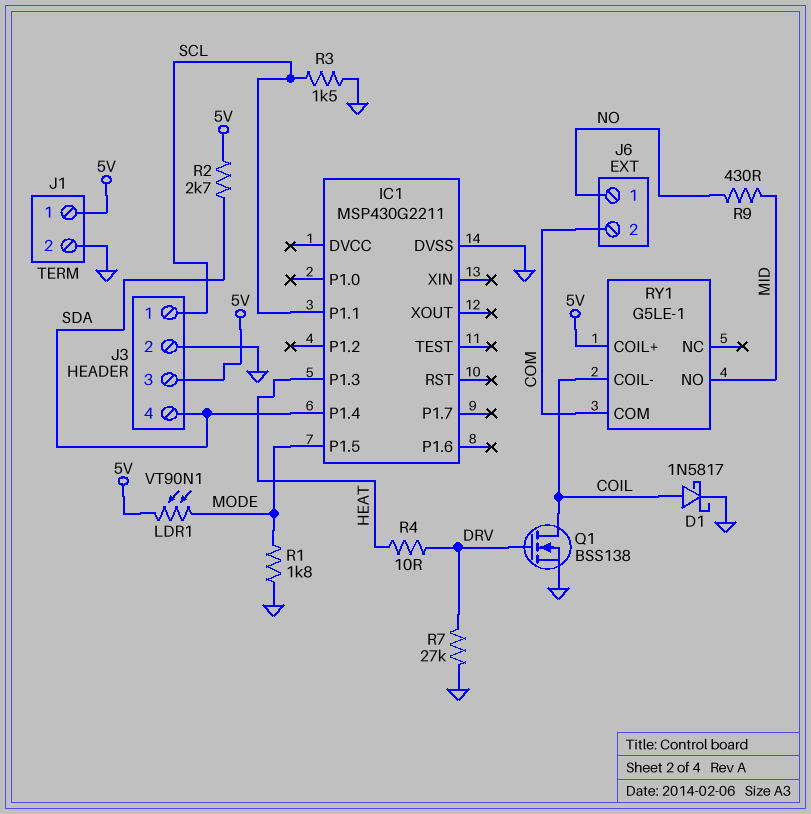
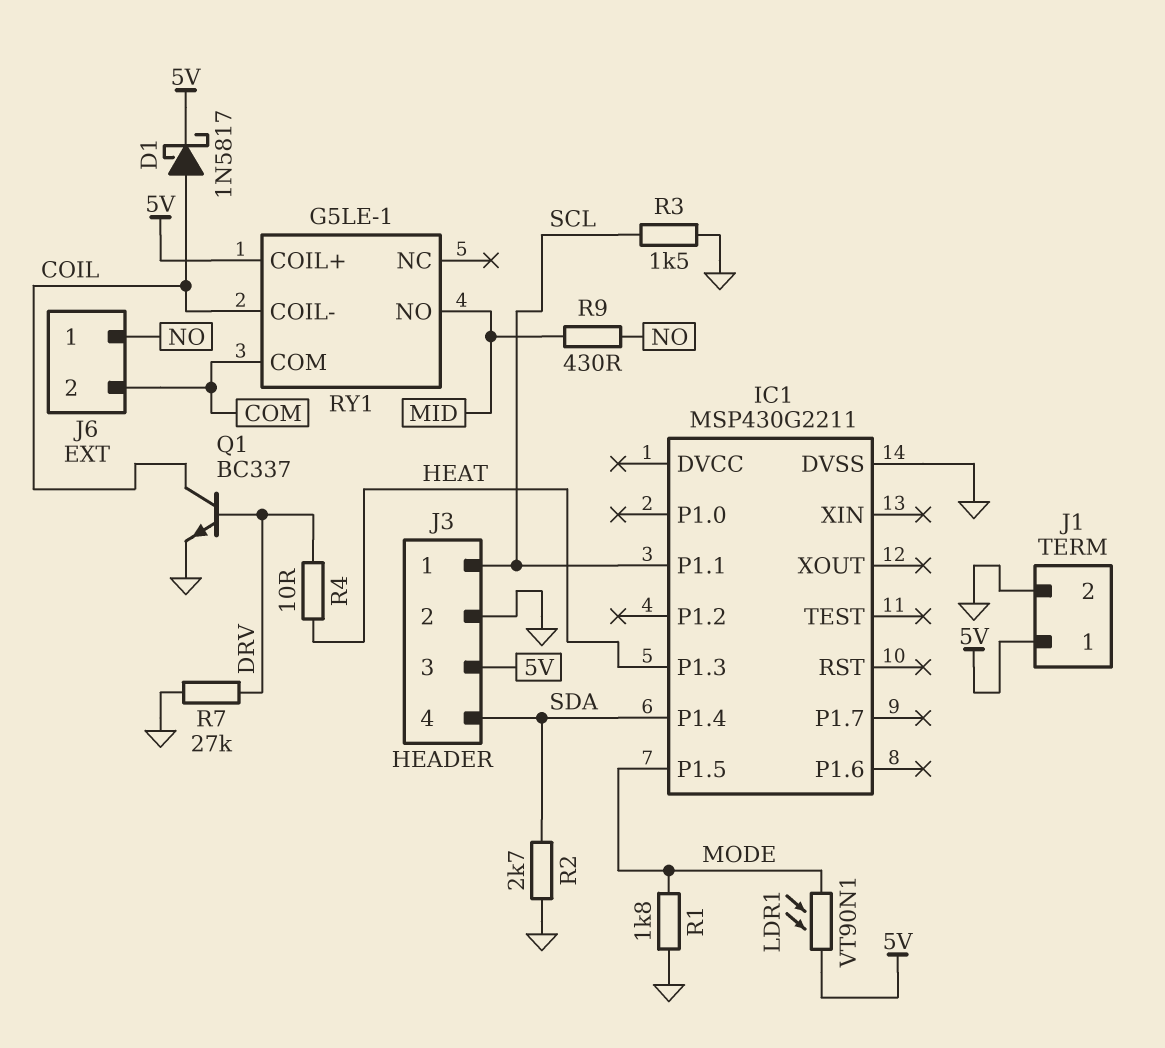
D1: schottky 1N5817 (A COIL, K GND) -> schottky 1N5817 (A COIL, K 5V)
Q1: NMOS BSS138 (G DRV, D COIL, S GND) -> NPN BC337 (B DRV, C COIL, E GND)
R2: 2.7k (5V, SDA) -> 2.7k (GND, SDA)

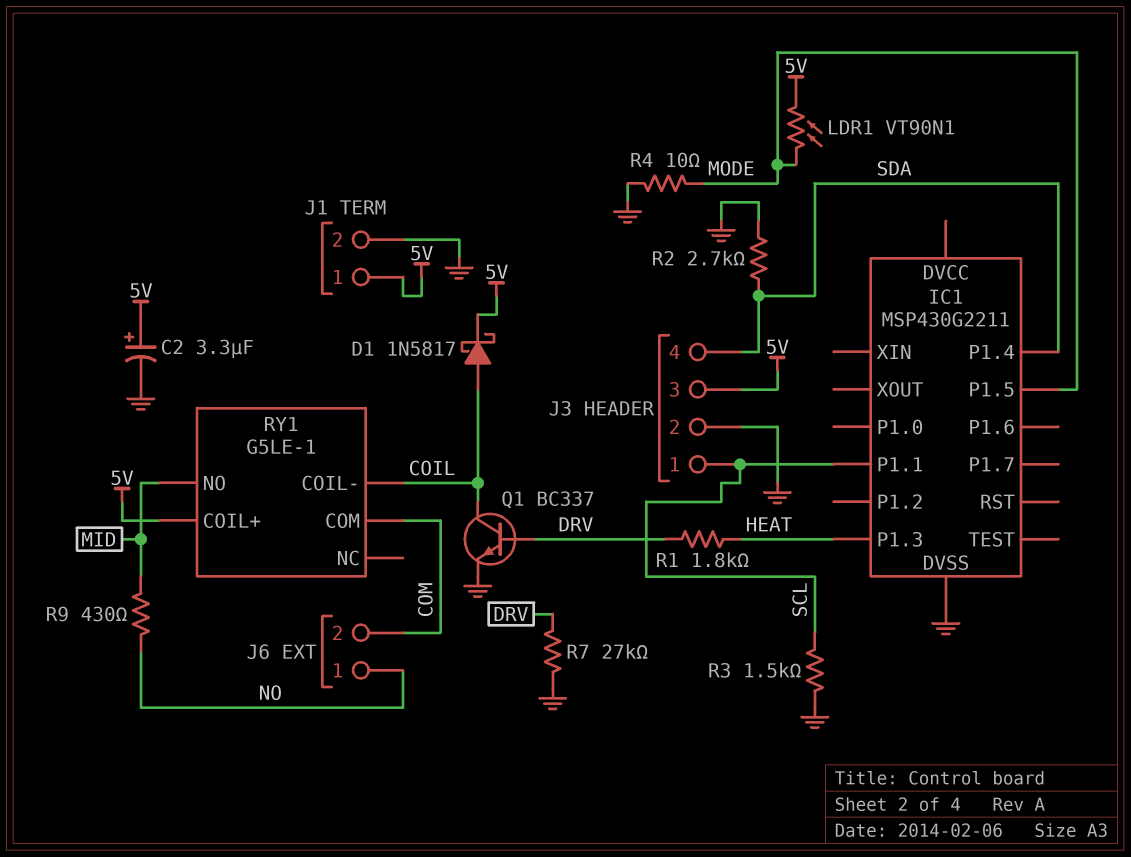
C2: none -> 3.3uF (plus 5V, minus GND)
R1: 1.8k (GND, MODE) -> 1.8k (DRV, HEAT)
R4: 10 (DRV, HEAT) -> 10 (GND, MODE)

